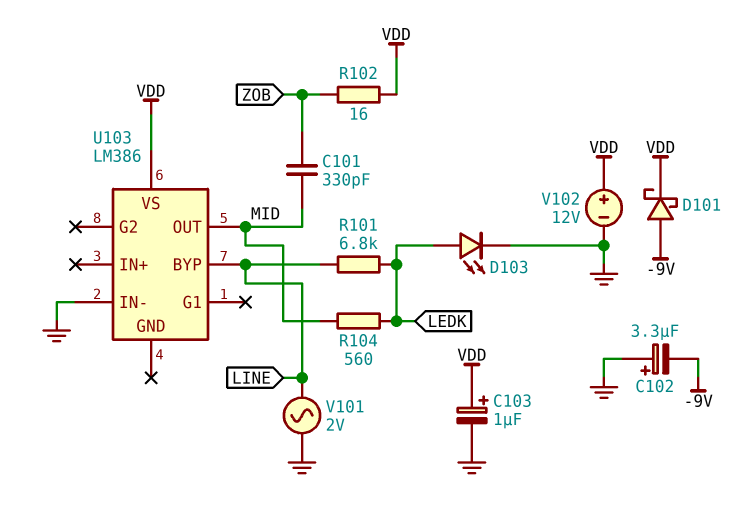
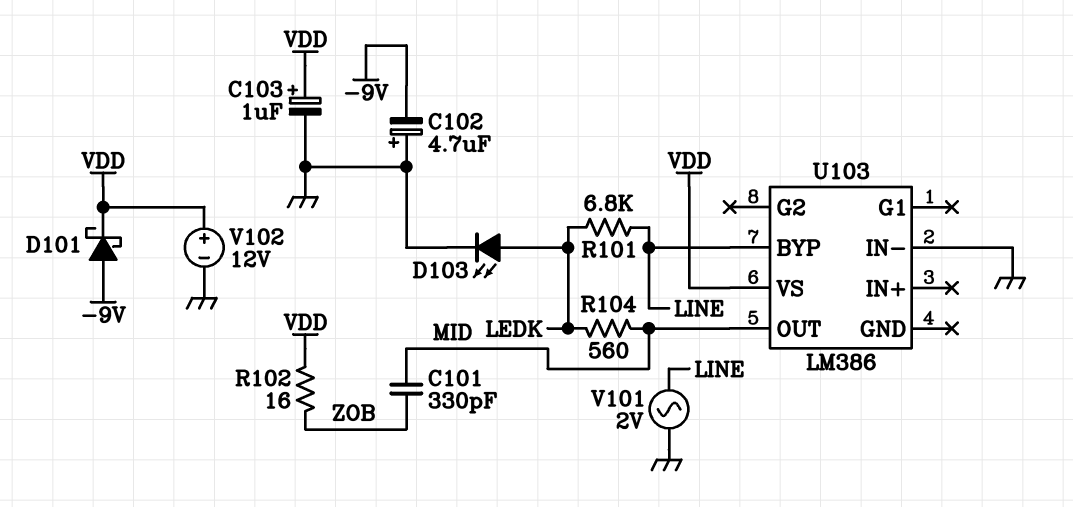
C102: 3.3uF (plus GND, minus -9V) -> 4.7uF (plus GND, minus -9V)

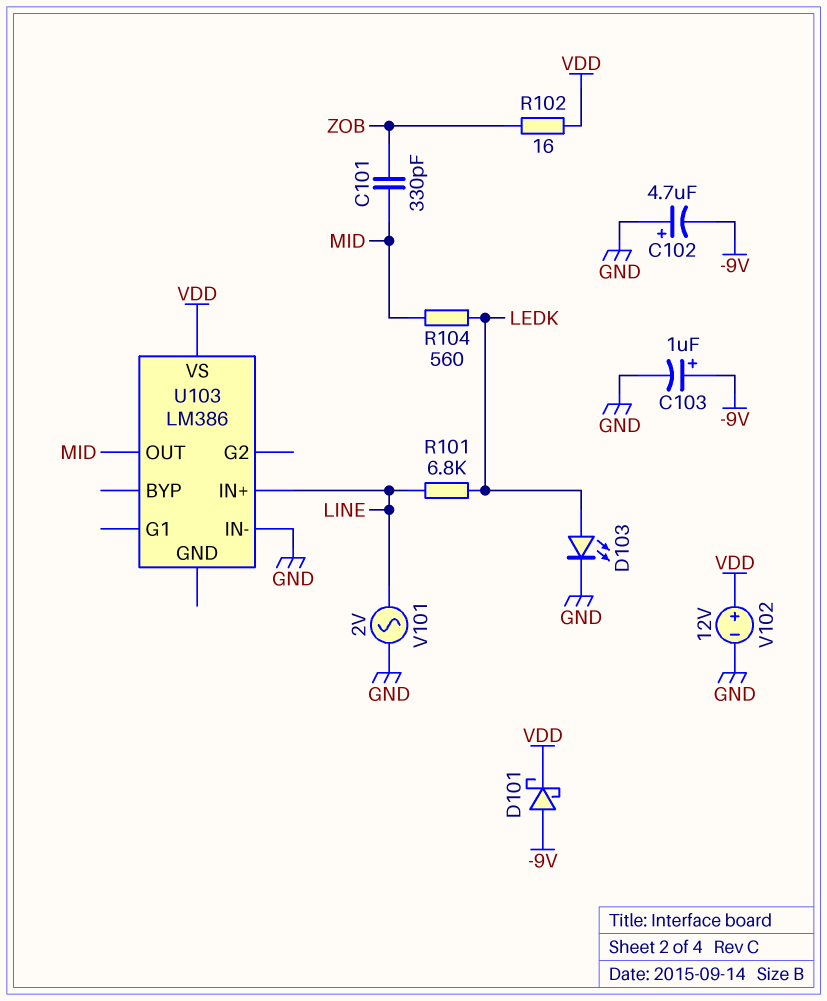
C103: 1uF (plus VDD, minus GND) -> 1uF (plus -9V, minus GND)
U103 pin BYP: LINE -> none
U103 pin IN+: none -> LINE

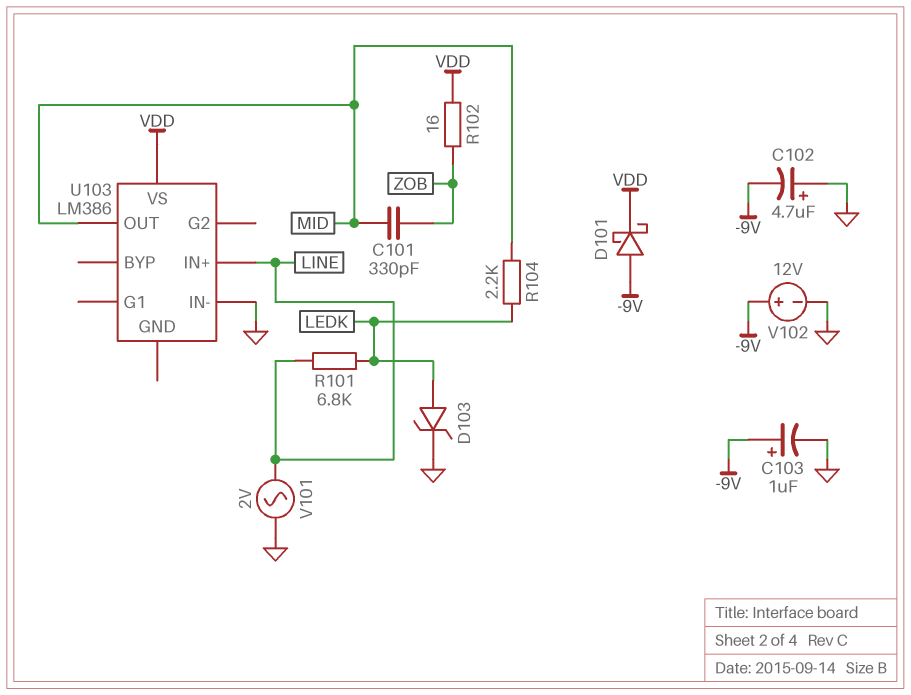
D103: LED (A LEDK, K GND) -> zener (A LEDK, K GND)
R104: 560 (LEDK, MID) -> 2.2k (LEDK, MID)
V102: 12V (plus VDD, minus GND) -> 12V (plus -9V, minus GND)

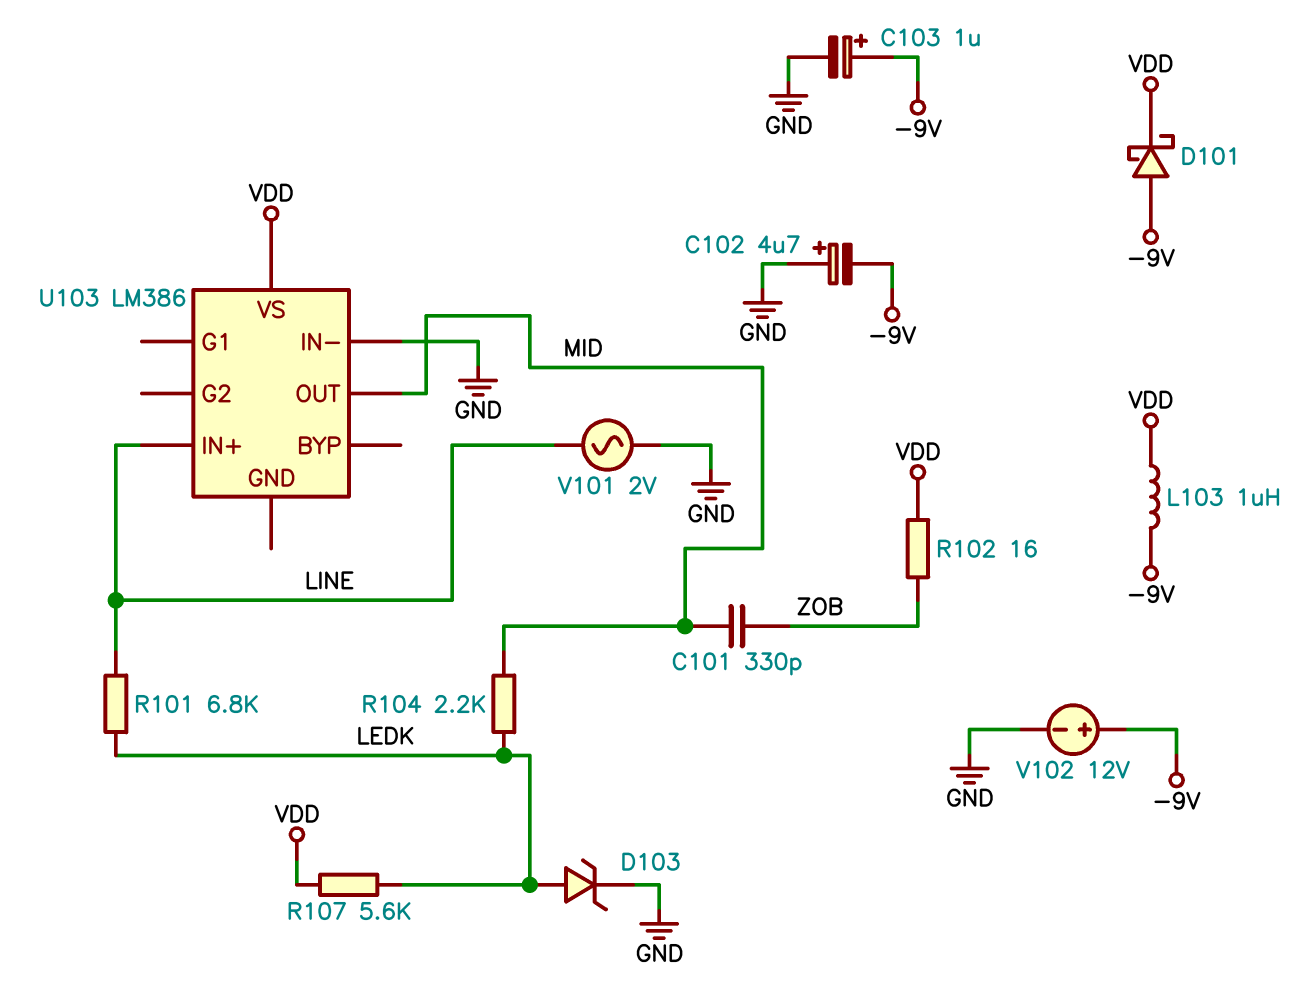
L103: none -> 1uH (-9V, VDD)
R107: none -> 5.6k (LEDK, VDD)

